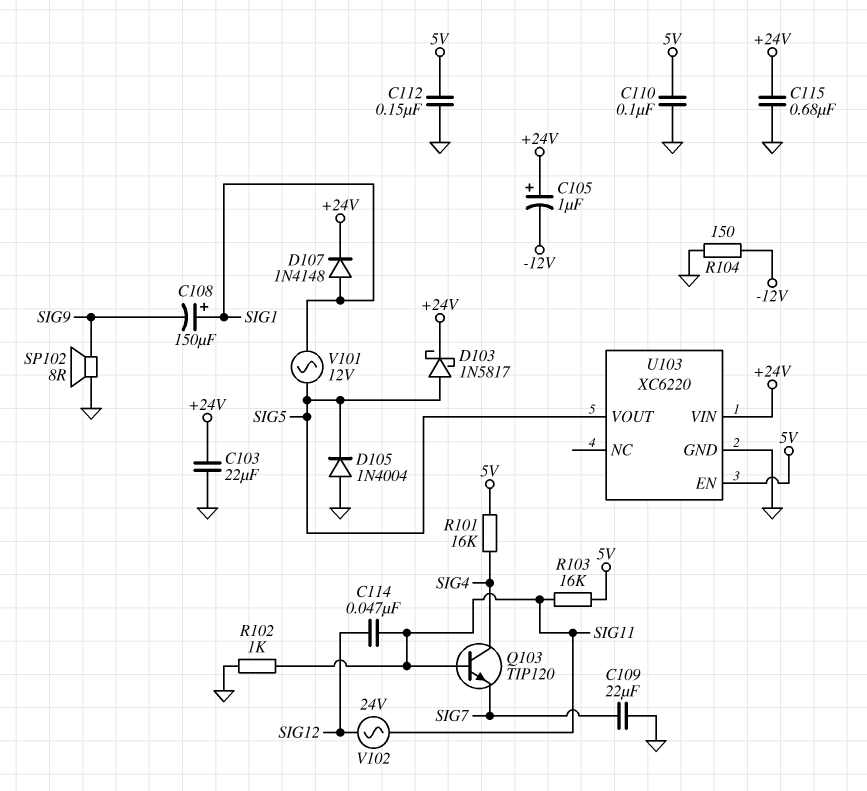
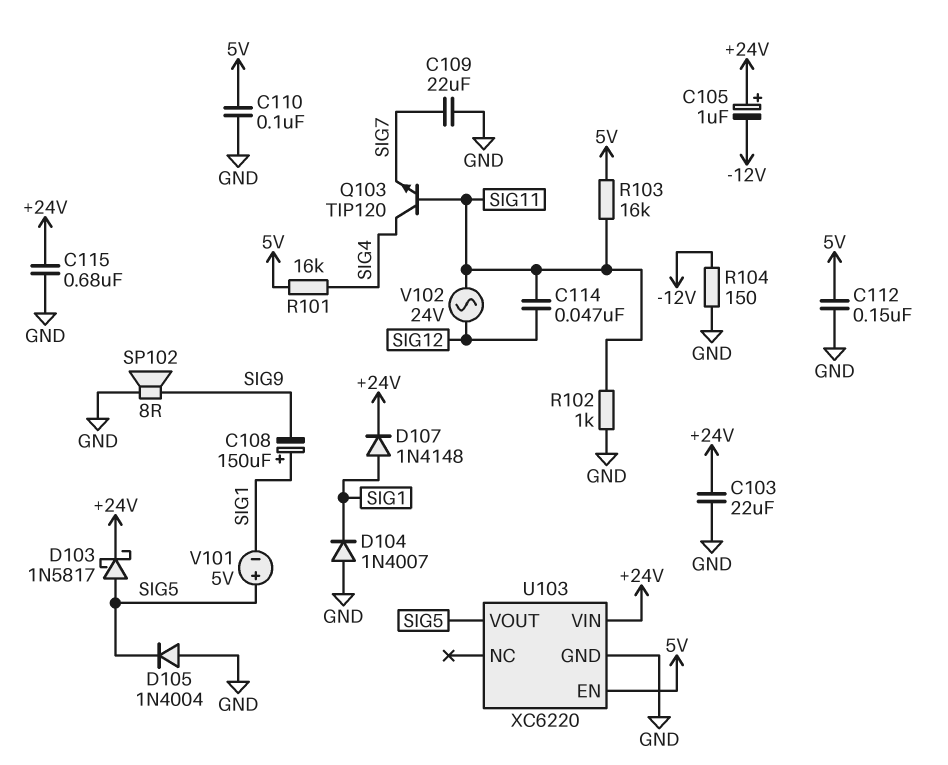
D104: none -> diode 1N4007 (A GND, K SIG1)
V101: AC 12V (SIG1, SIG5) -> 5V (plus SIG5, minus SIG1)

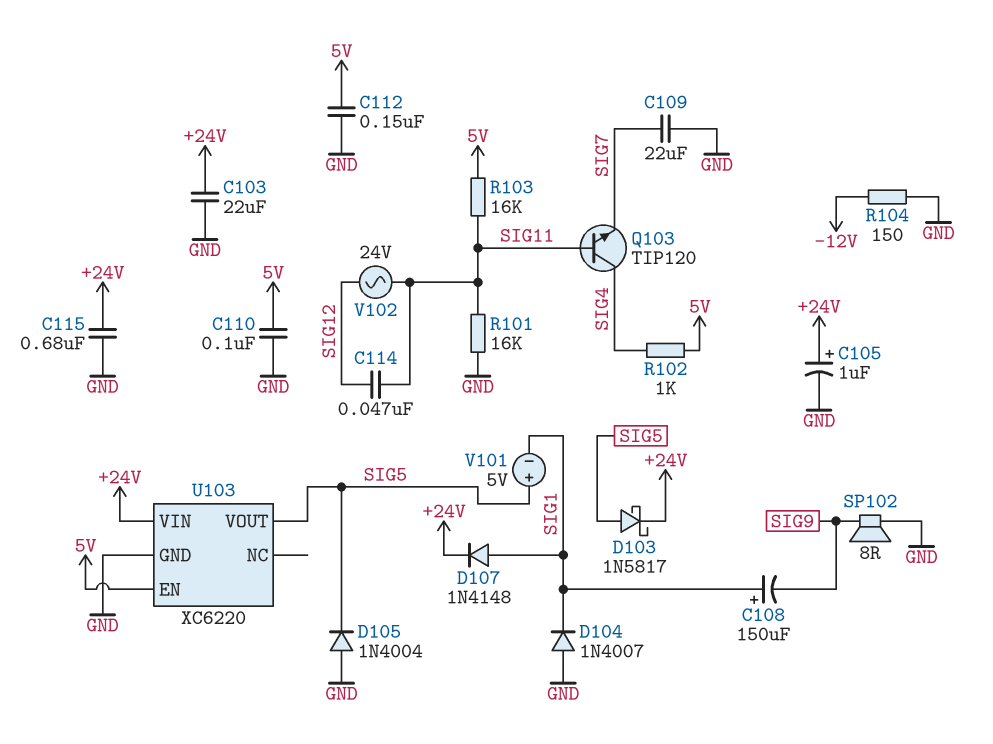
C105: 1uF (plus +24V, minus -12V) -> 1uF (plus +24V, minus GND)
R101: 16k (5V, SIG4) -> 16k (GND, SIG11)
R102: 1k (GND, SIG11) -> 1k (5V, SIG4)

